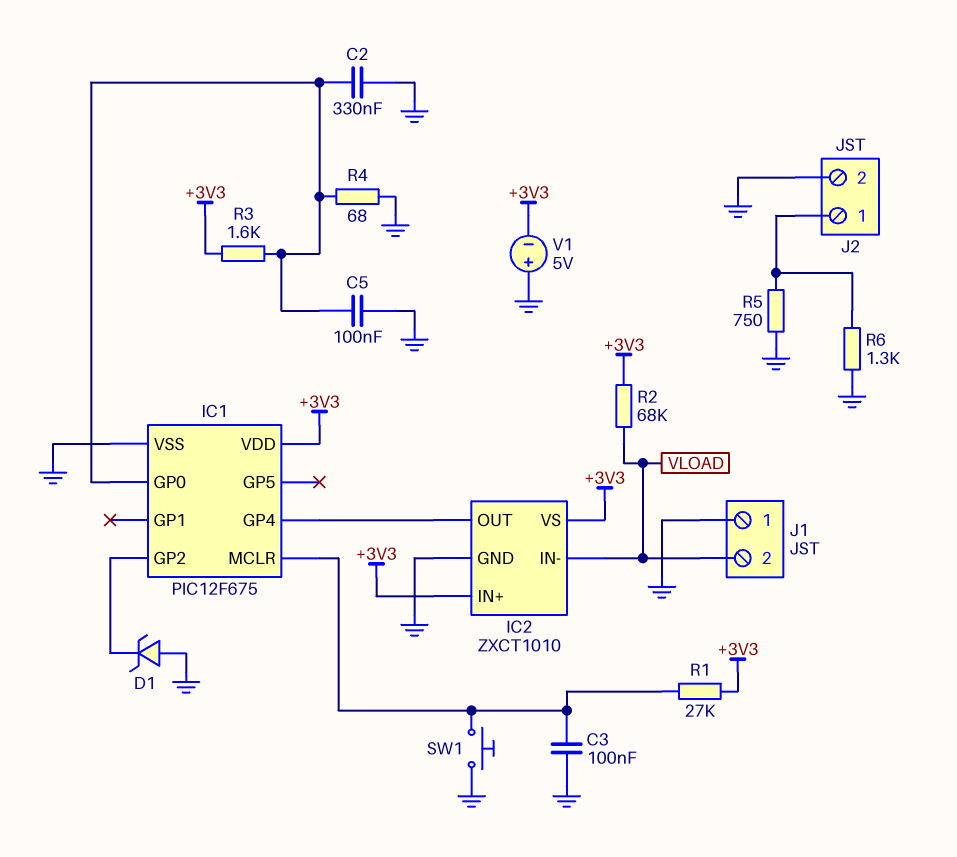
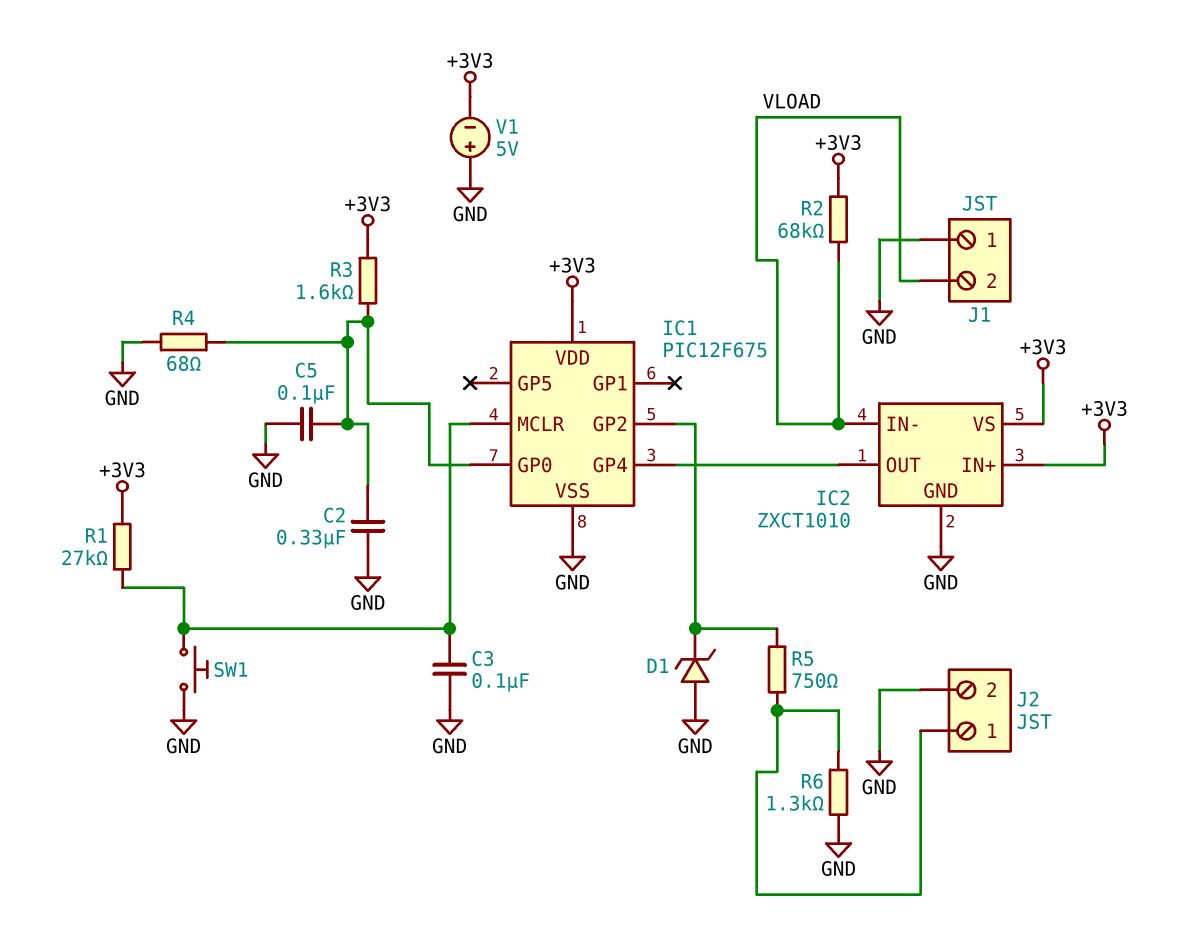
R5: 750 (GND, J2/1) -> 750 (IC1/GP2, J2/1)

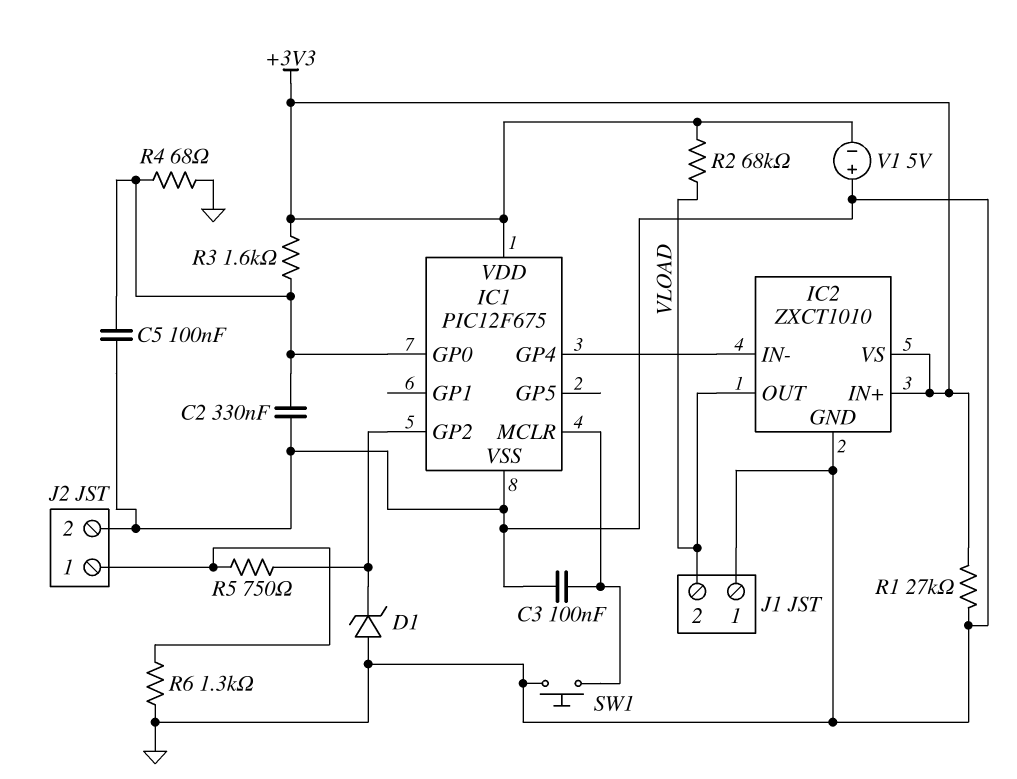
IC2 pin IN-: VLOAD -> IC1/GP4
IC2 pin OUT: IC1/GP4 -> VLOAD
R1: 27k (+3V3, IC1/MCLR) -> 27k (+3V3, GND)

